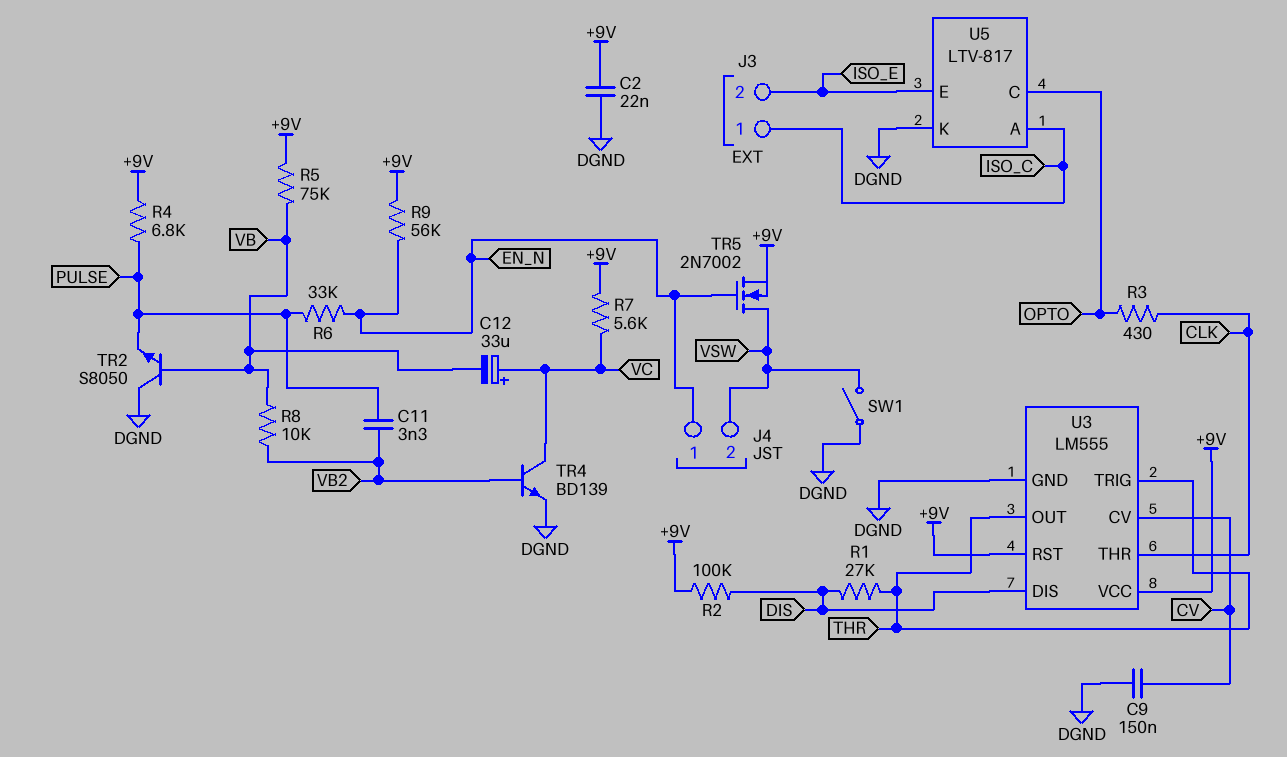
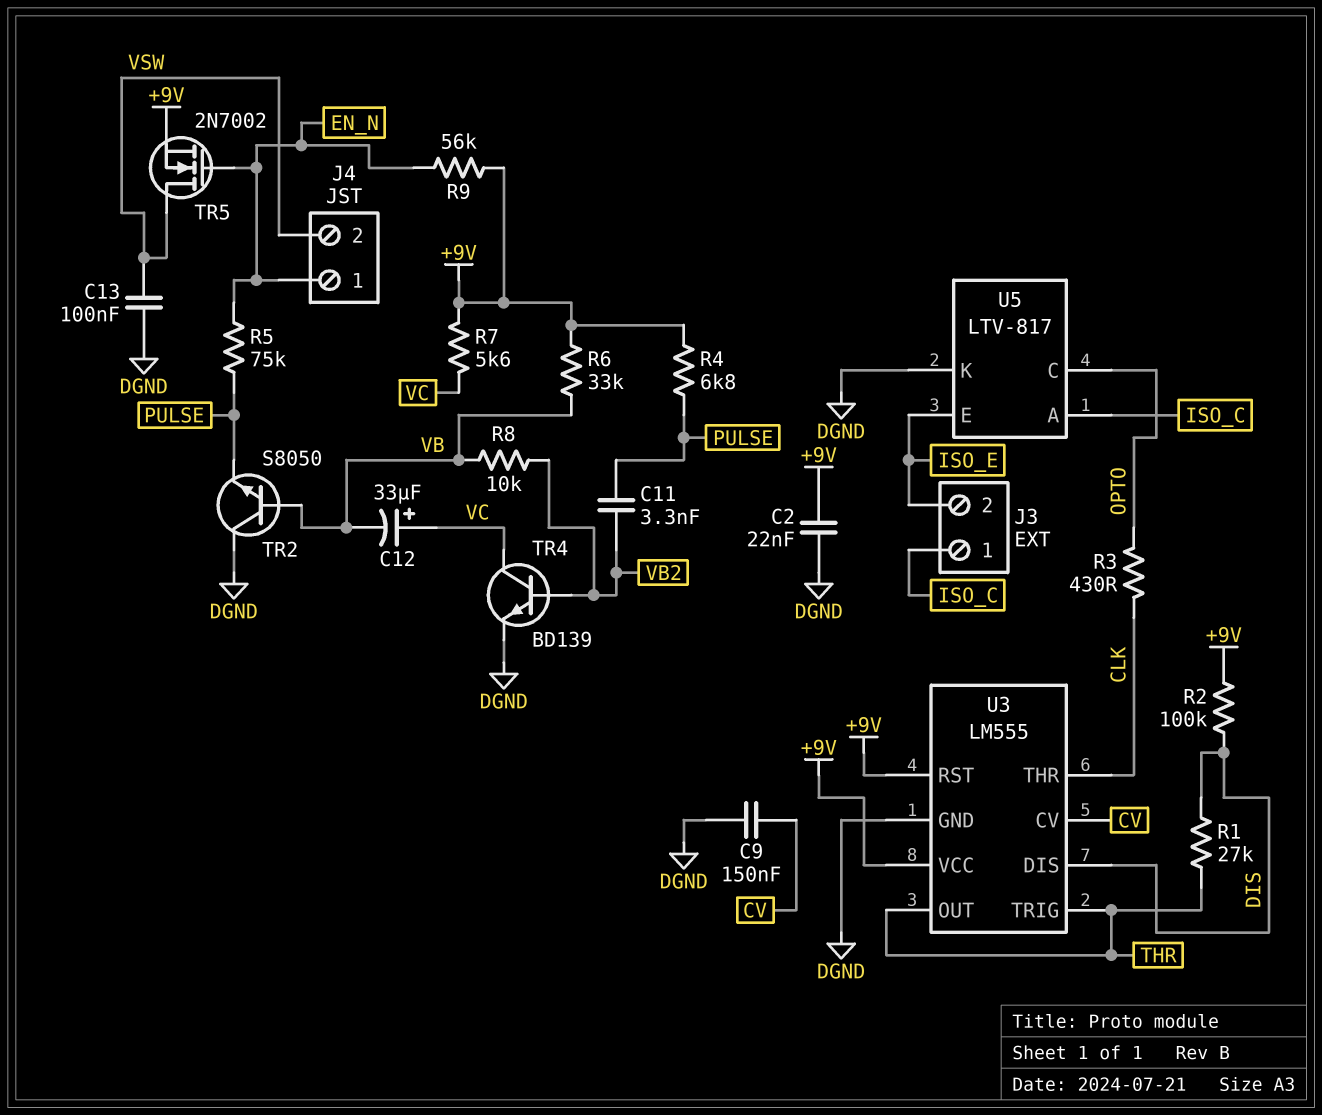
C13: none -> 100nF (DGND, VSW)
R5: 75k (+9V, VB) -> 75k (EN_N, PULSE)
R6: 33k (EN_N, PULSE) -> 33k (+9V, VB)
SW1: switch (DGND, VSW) -> none

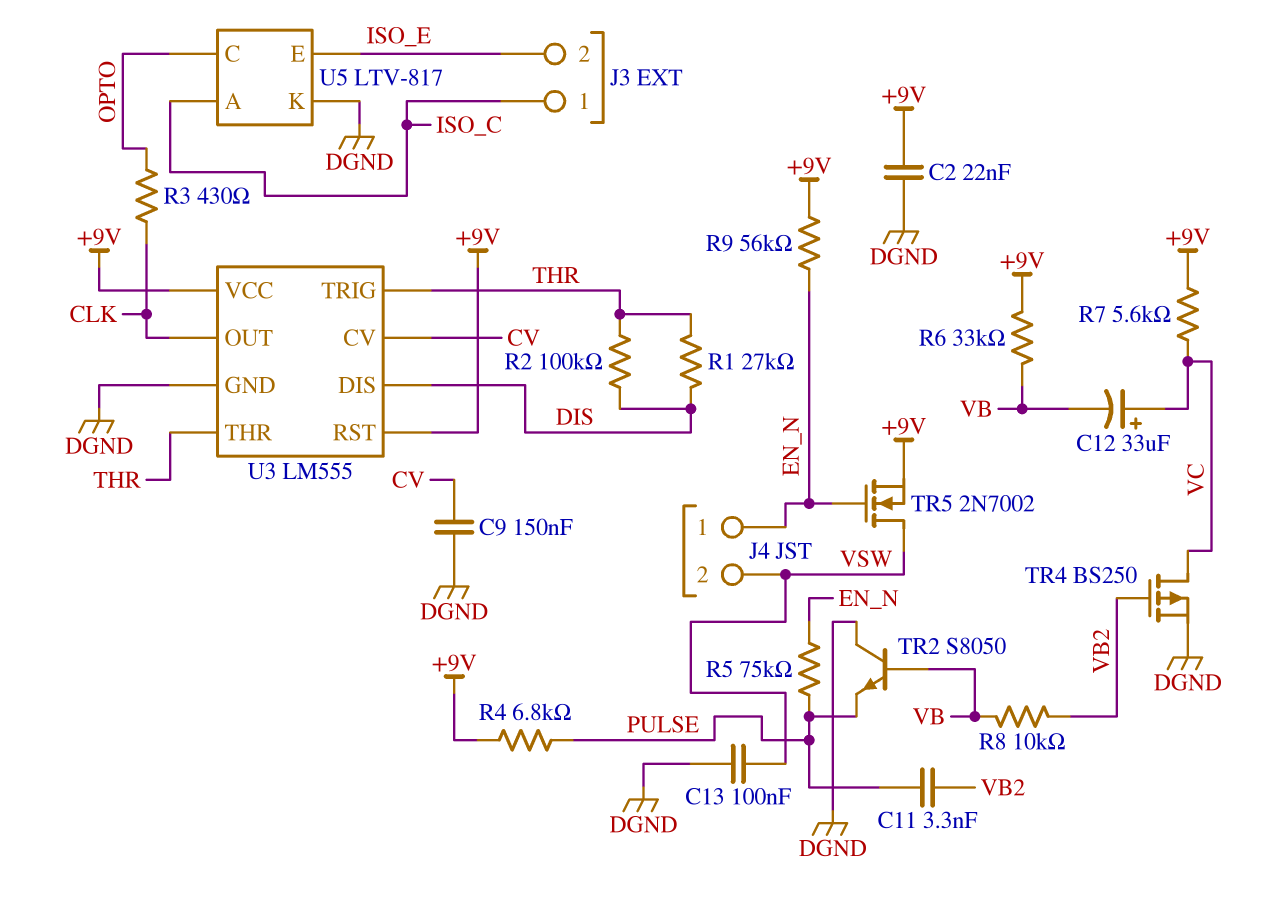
R2: 100k (+9V, DIS) -> 100k (DIS, THR)
TR4: NPN BD139 (B VB2, C VC, E DGND) -> PMOS BS250 (G VB2, D VC, S DGND)
U3 pin OUT: THR -> CLK
U3 pin THR: CLK -> THR

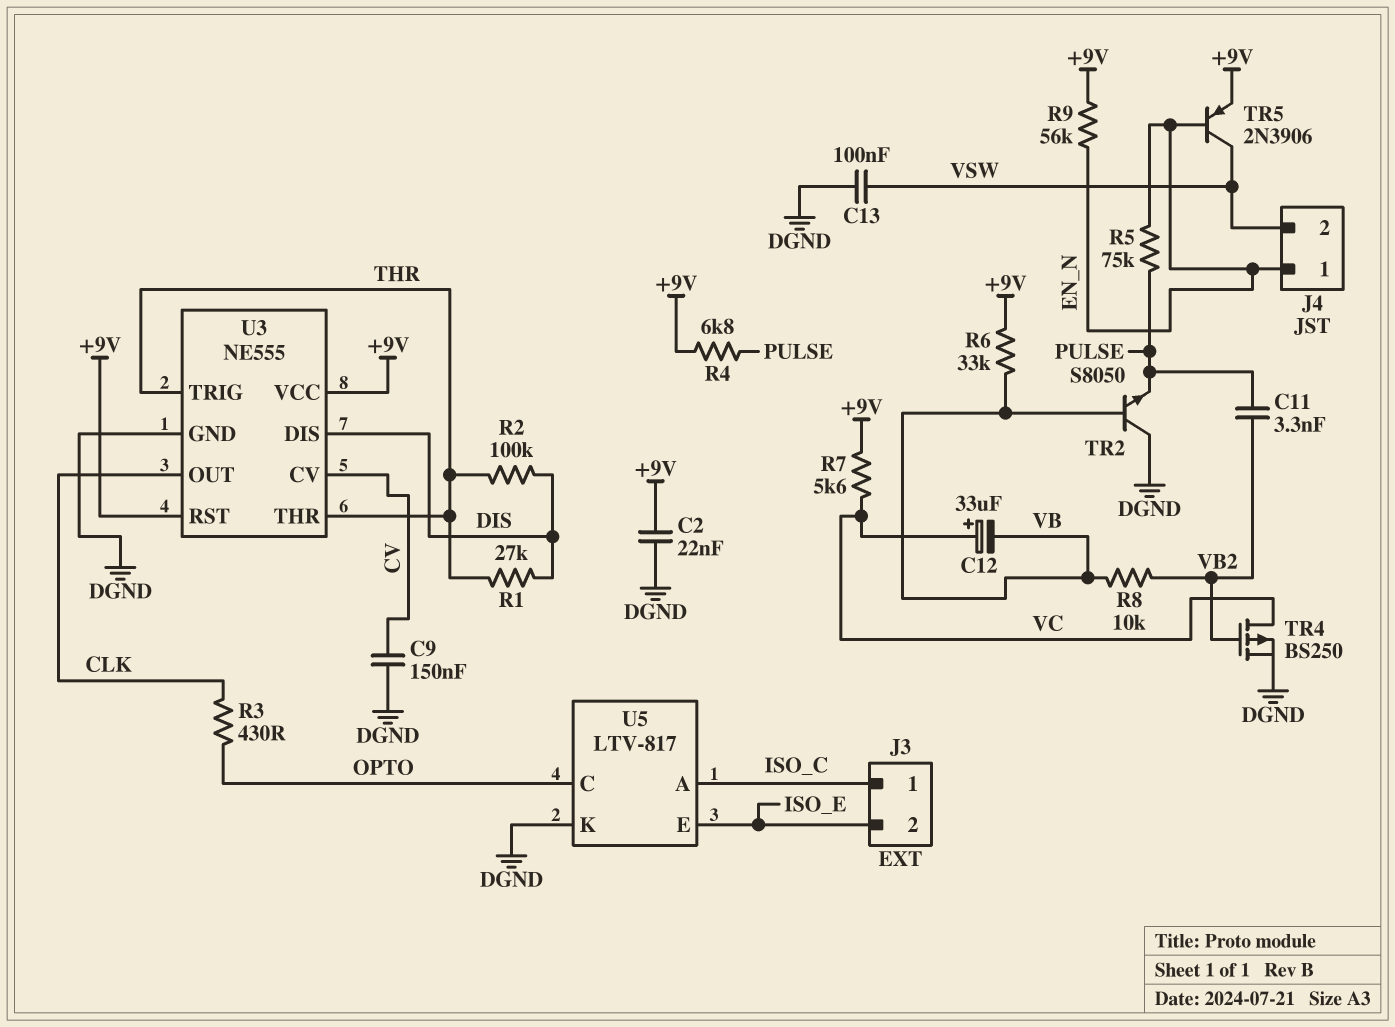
TR5: NMOS 2N7002 (G EN_N, D VSW, S +9V) -> PNP 2N3906 (B EN_N, C VSW, E +9V)
U3: LM555 -> NE555

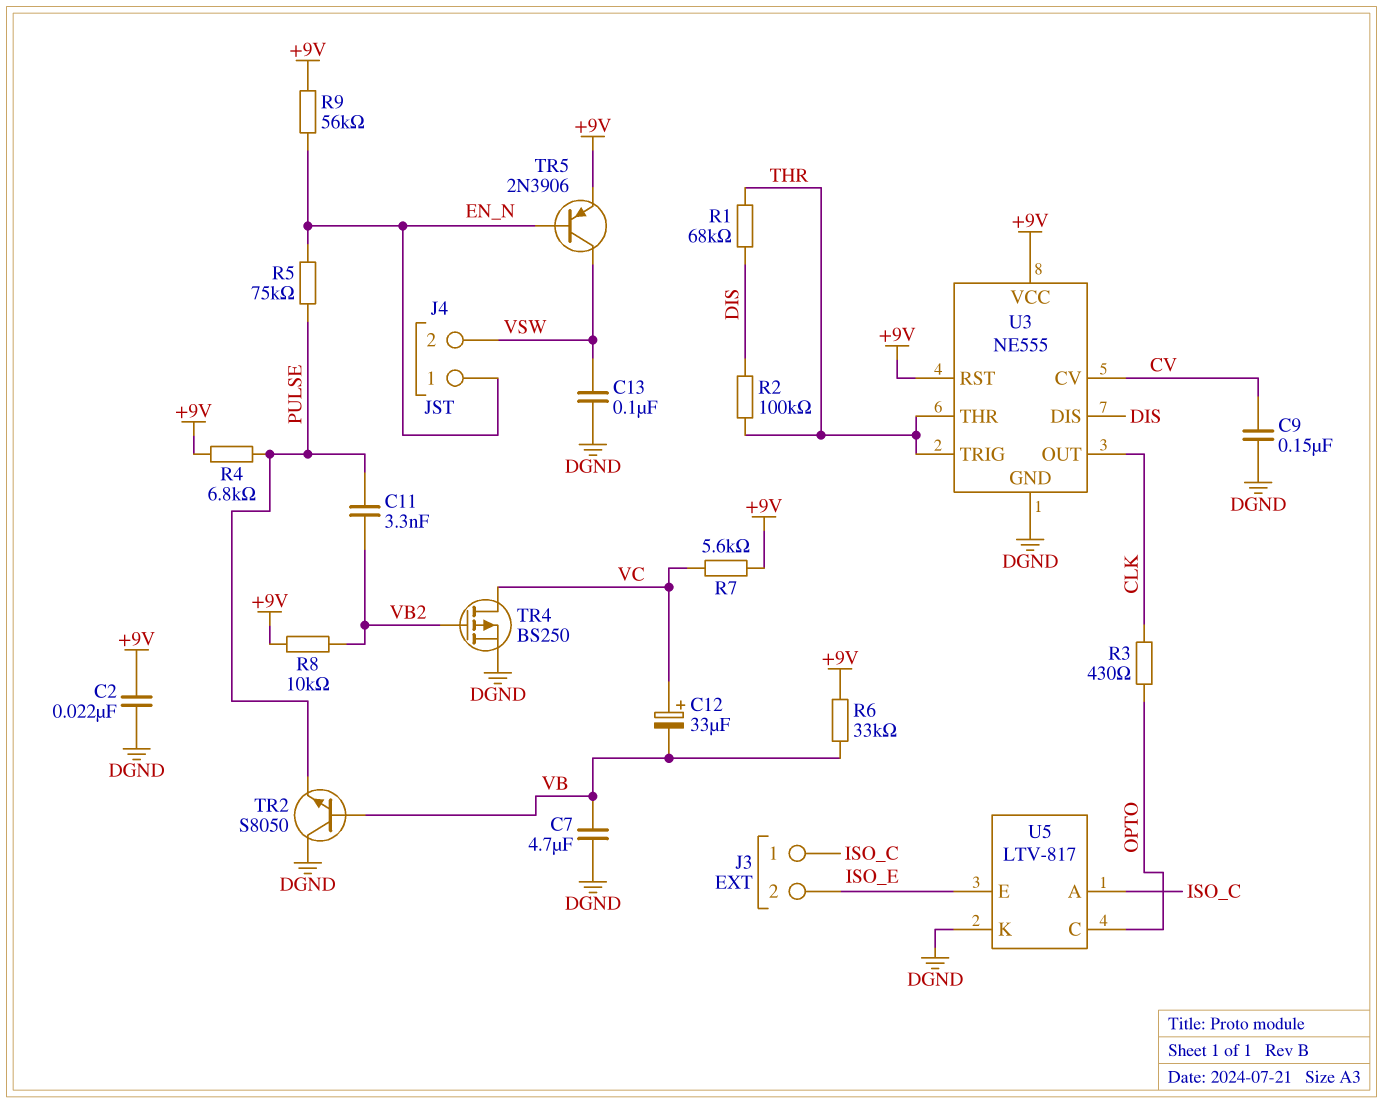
C7: none -> 4.7uF (DGND, VB)
R1: 27k (DIS, THR) -> 68k (DIS, THR)
R8: 10k (VB, VB2) -> 10k (+9V, VB2)

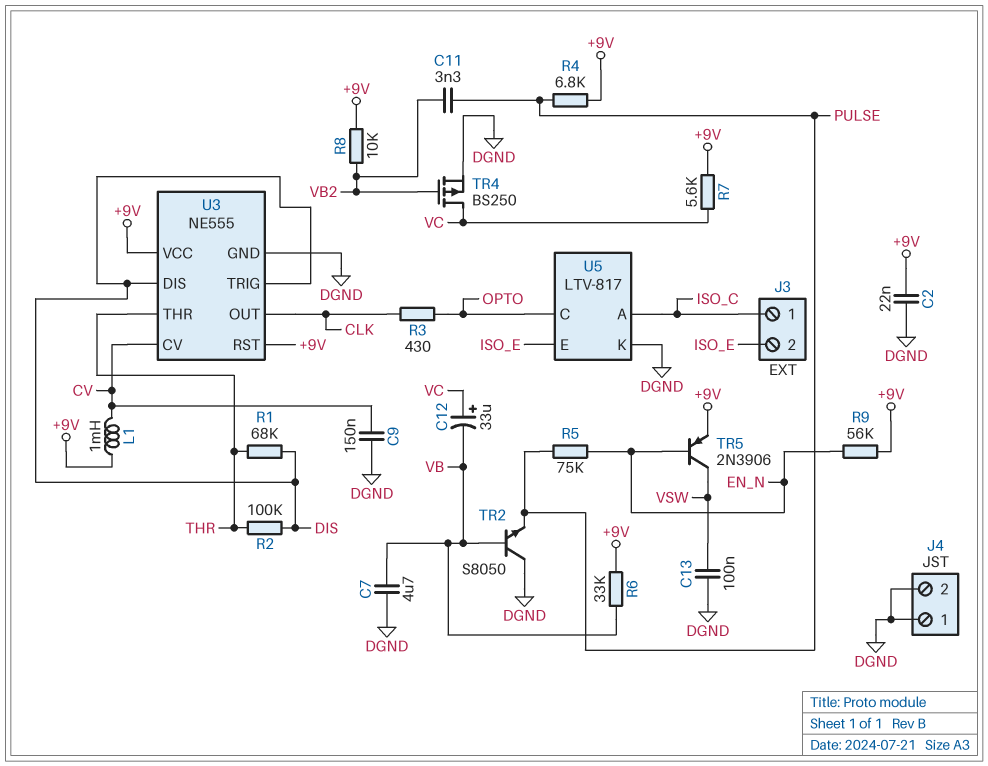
J4 pin 1: EN_N -> DGND
J4 pin 2: VSW -> DGND
L1: none -> 1mH (+9V, CV)
U3 pin TRIG: THR -> DIS

